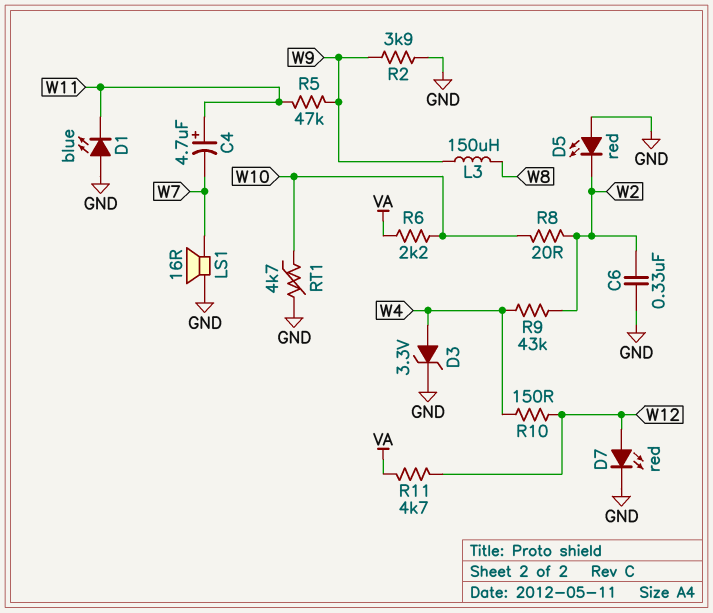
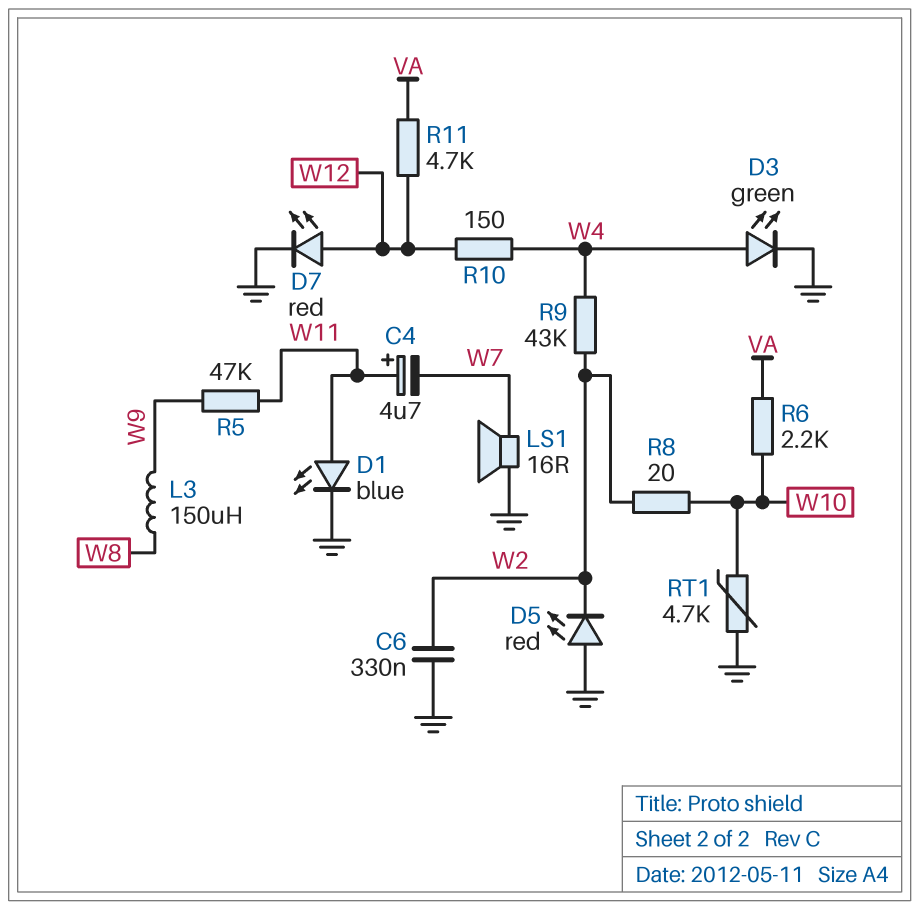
D1: LED blue (A GND, K W11) -> LED blue (A W11, K GND)
D3: zener 3.3V (A W4, K GND) -> LED green (A W4, K GND)
R2: 3.9k (GND, W9) -> none

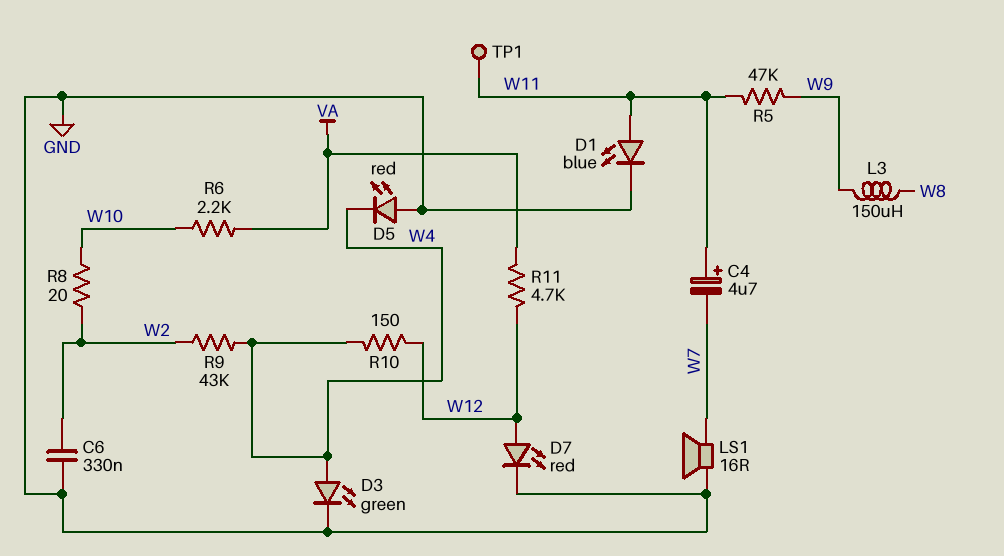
D5: LED red (A GND, K W2) -> LED red (A GND, K W4)
RT1: 4.7k (GND, W10) -> none
TP1: none -> test point (W11)

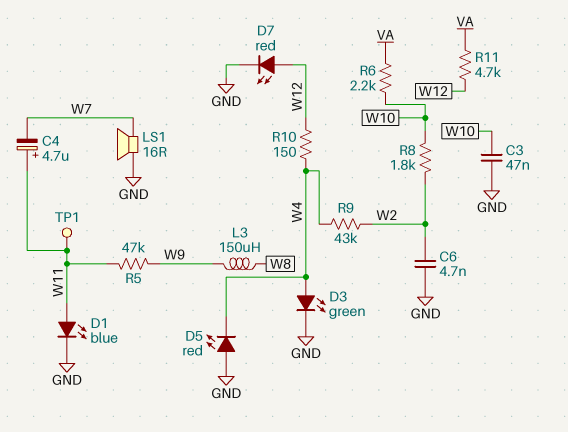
C3: none -> 47nF (GND, W10)
C6: 330nF (GND, W2) -> 4.7nF (GND, W2)
R8: 20 (W2, W10) -> 1.8k (W2, W10)

